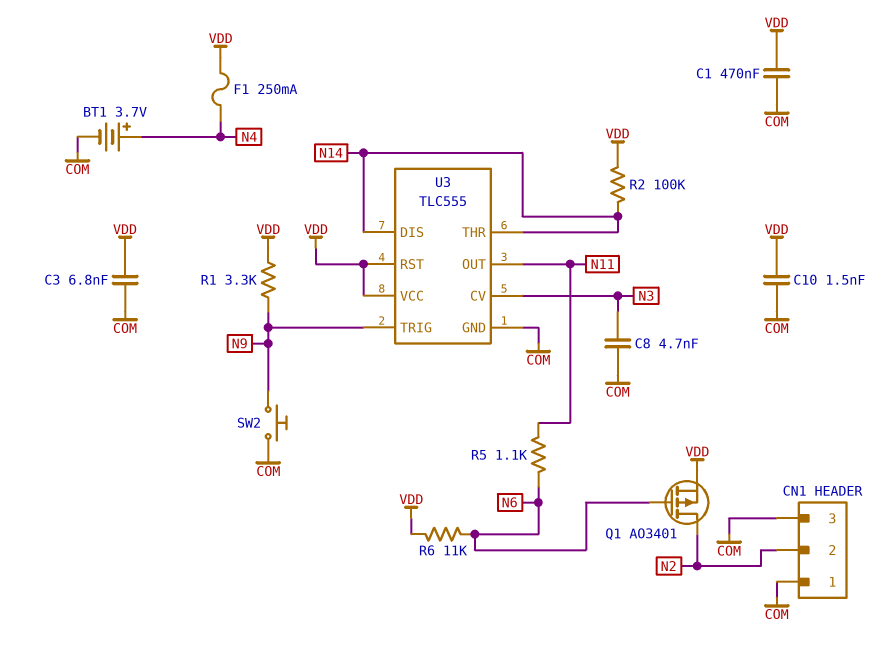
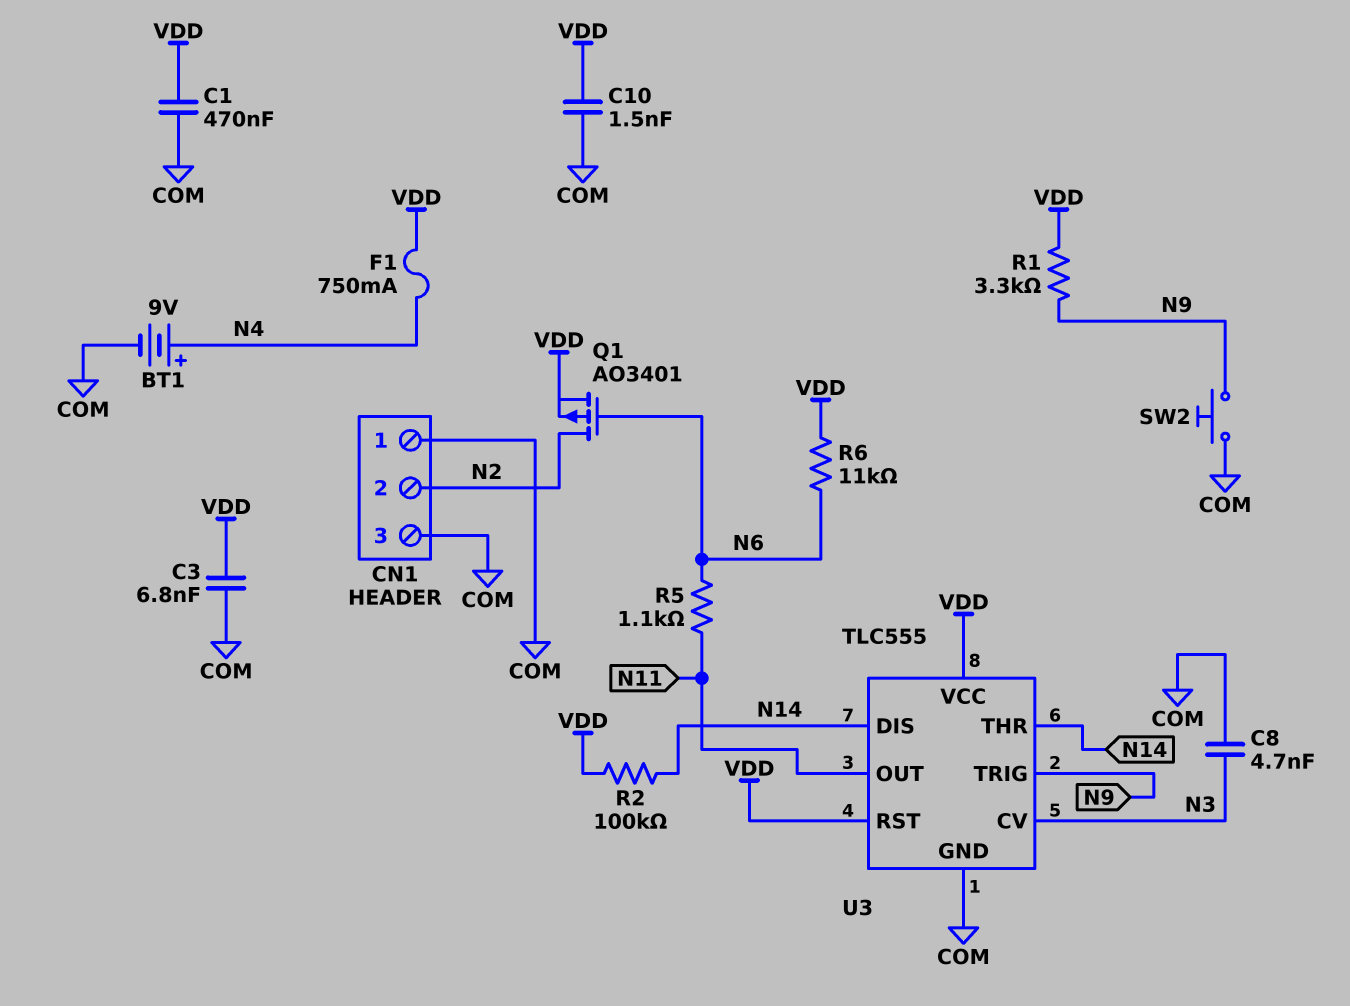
BT1: 3.7V (plus N4, minus COM) -> 9V (plus N4, minus COM)
F1: 250mA (N4, VDD) -> 750mA (N4, VDD)

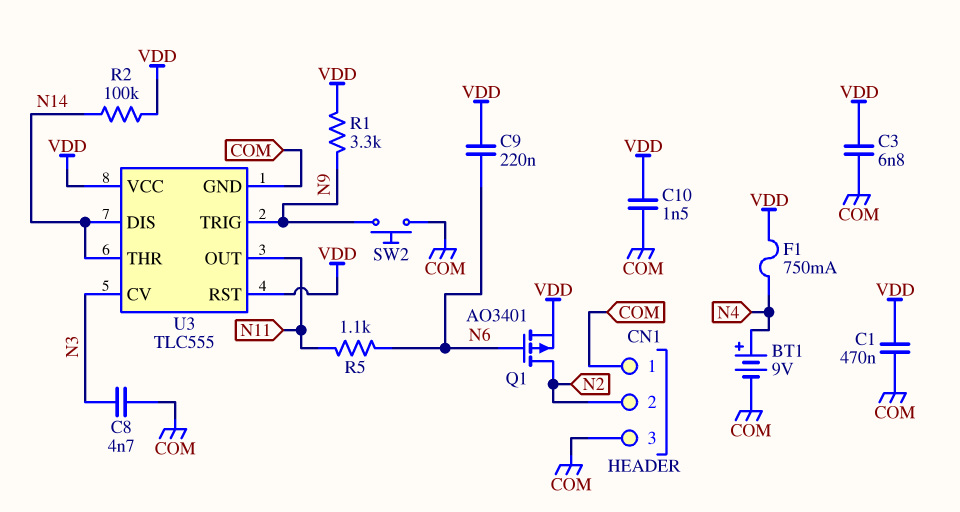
C9: none -> 220nF (N6, VDD)
R6: 11k (N6, VDD) -> none

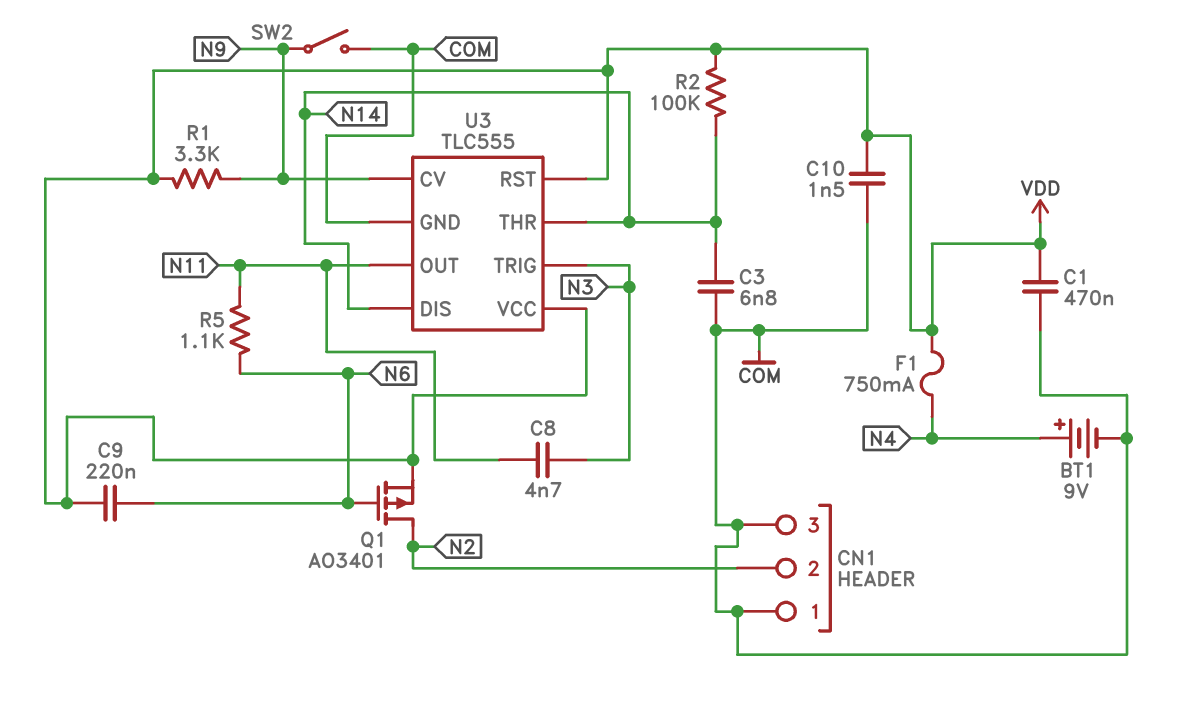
C3: 6.8nF (COM, VDD) -> 6.8nF (COM, N14)
C8: 4.7nF (COM, N3) -> 4.7nF (N3, N11)
SW2: button (COM, N9) -> switch (COM, N9)
U3 pin CV: N3 -> N9
U3 pin TRIG: N9 -> N3

